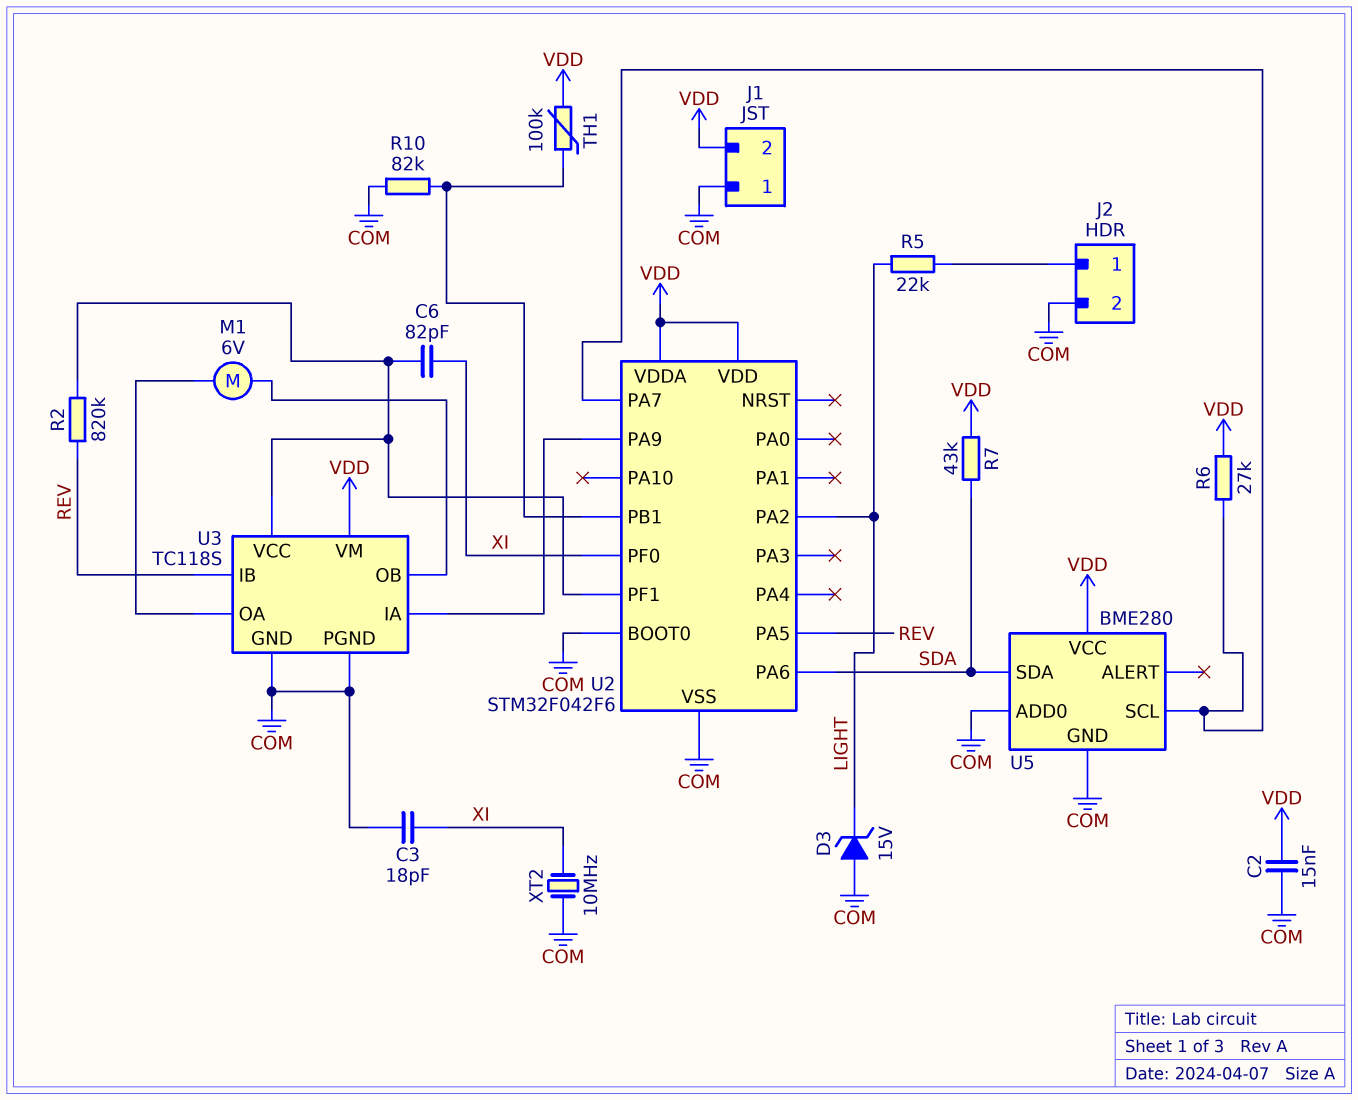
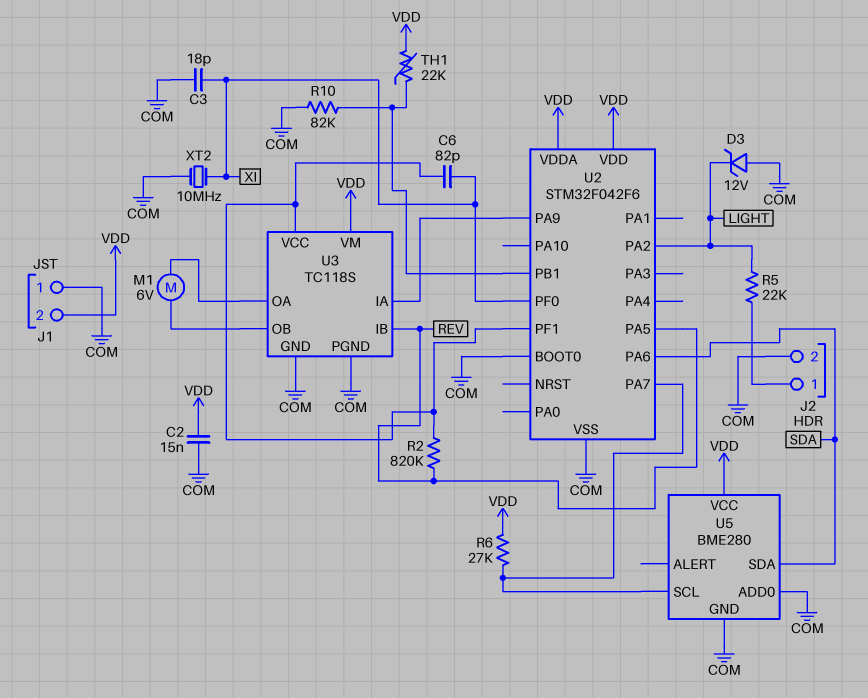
D3: zener 15V (A COM, K LIGHT) -> zener 12V (A COM, K LIGHT)
R7: 43k (SDA, VDD) -> none
TH1: 100k (U2/PB1, VDD) -> 22k (U2/PB1, VDD)

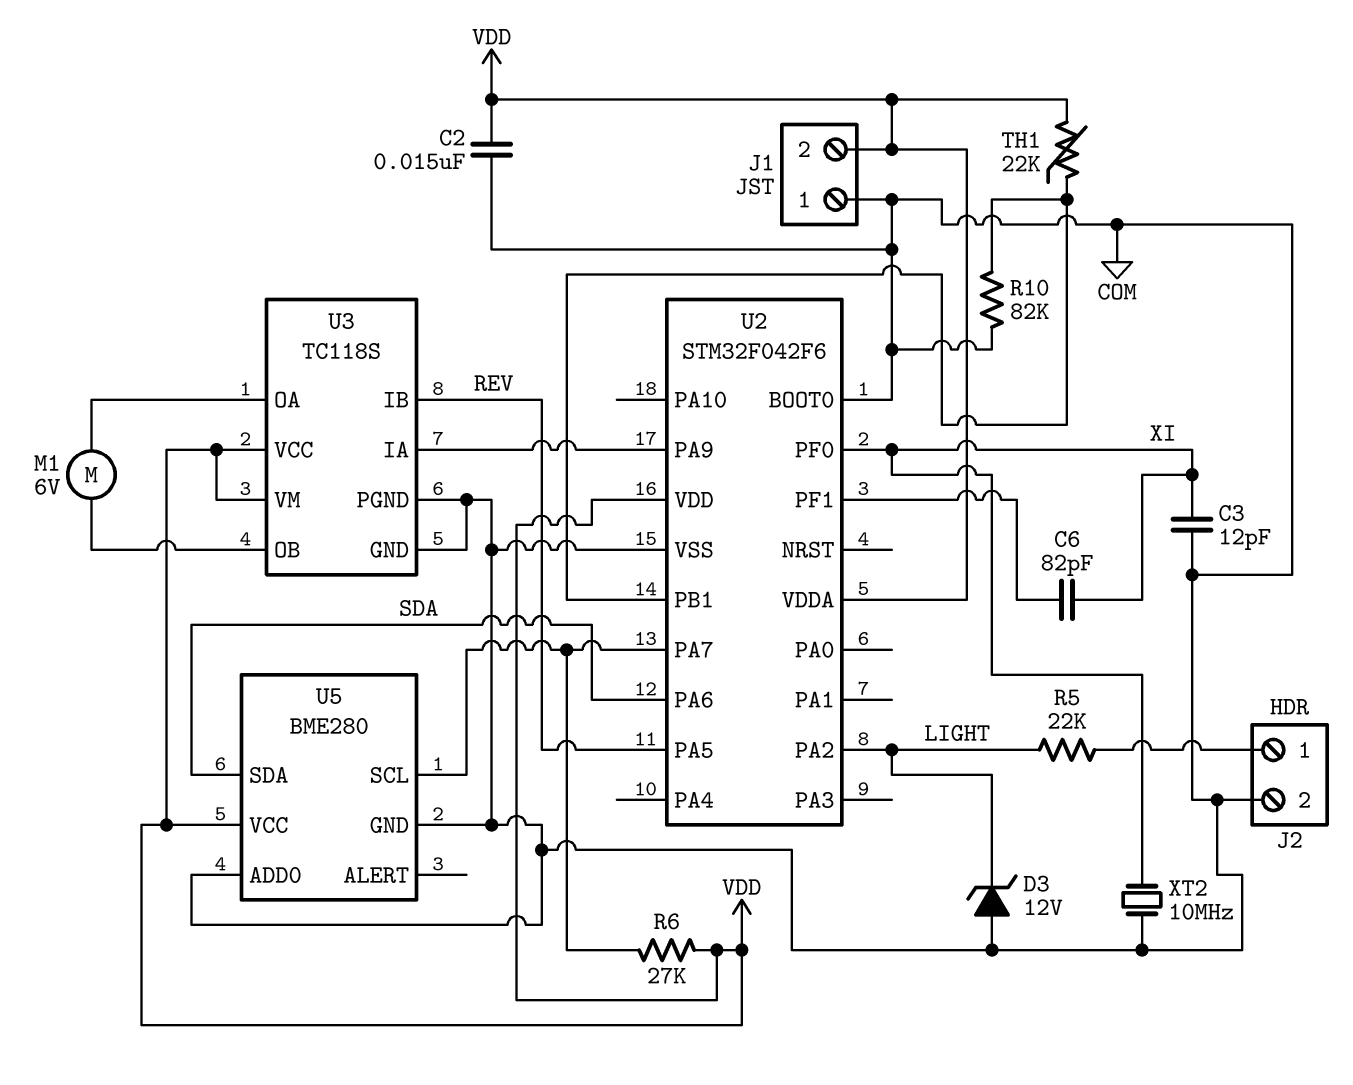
C3: 18pF (COM, XI) -> 12pF (COM, XI)
R2: 820k (REV, U2/PF1) -> none
U3 pin VCC: U2/PF1 -> VDD

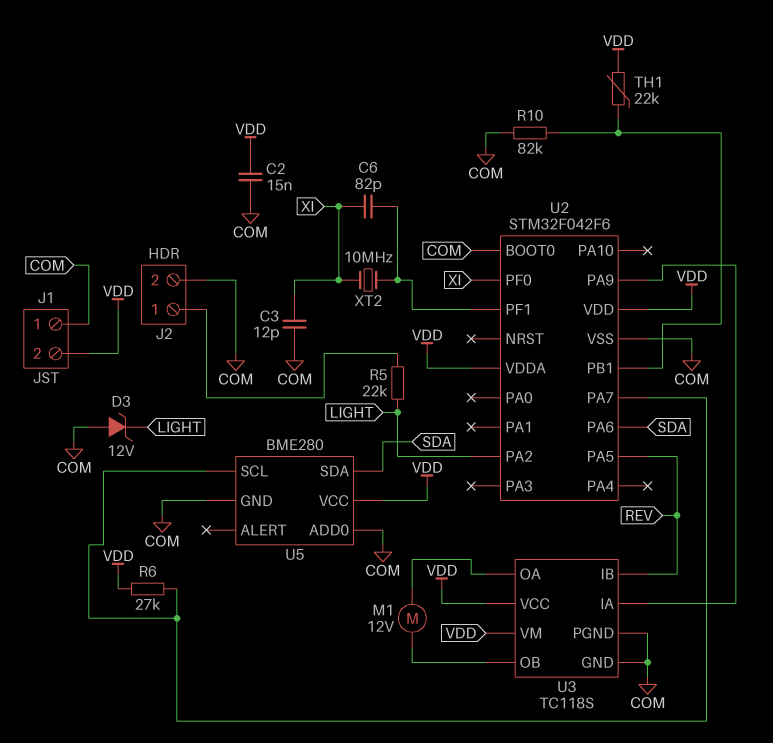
M1: motor 6V (U3/OA, U3/OB) -> motor 12V (U3/OA, U3/OB)
XT2: 10MHz (COM, XI) -> 10MHz (U2/PF1, XI)

